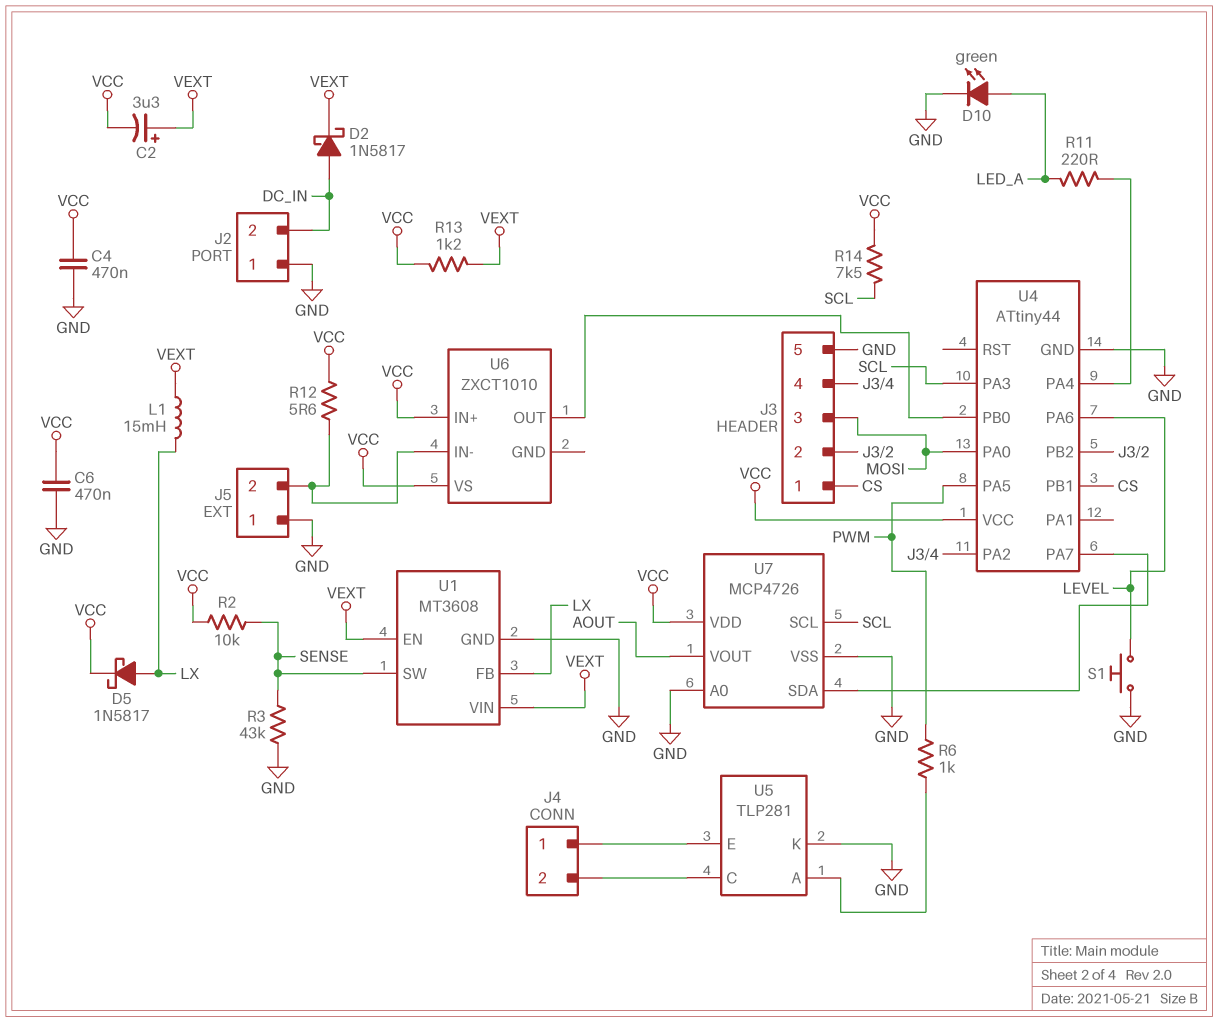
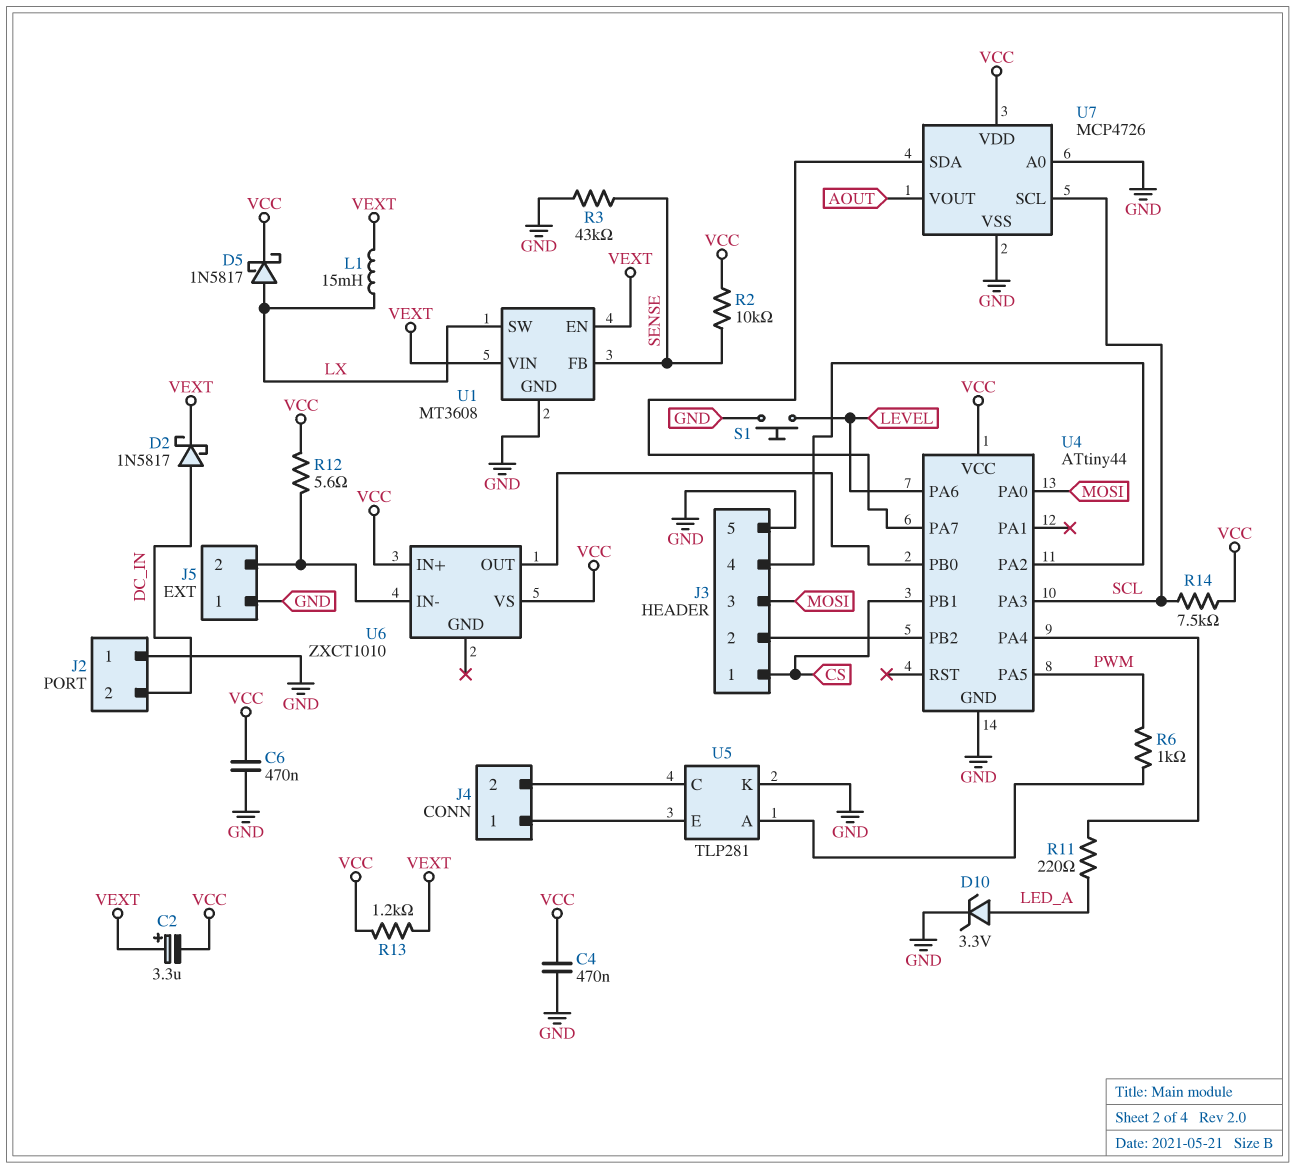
D10: LED green (A LED_A, K GND) -> zener 3.3V (A LED_A, K GND)
U1 pin FB: LX -> SENSE
U1 pin SW: SENSE -> LX

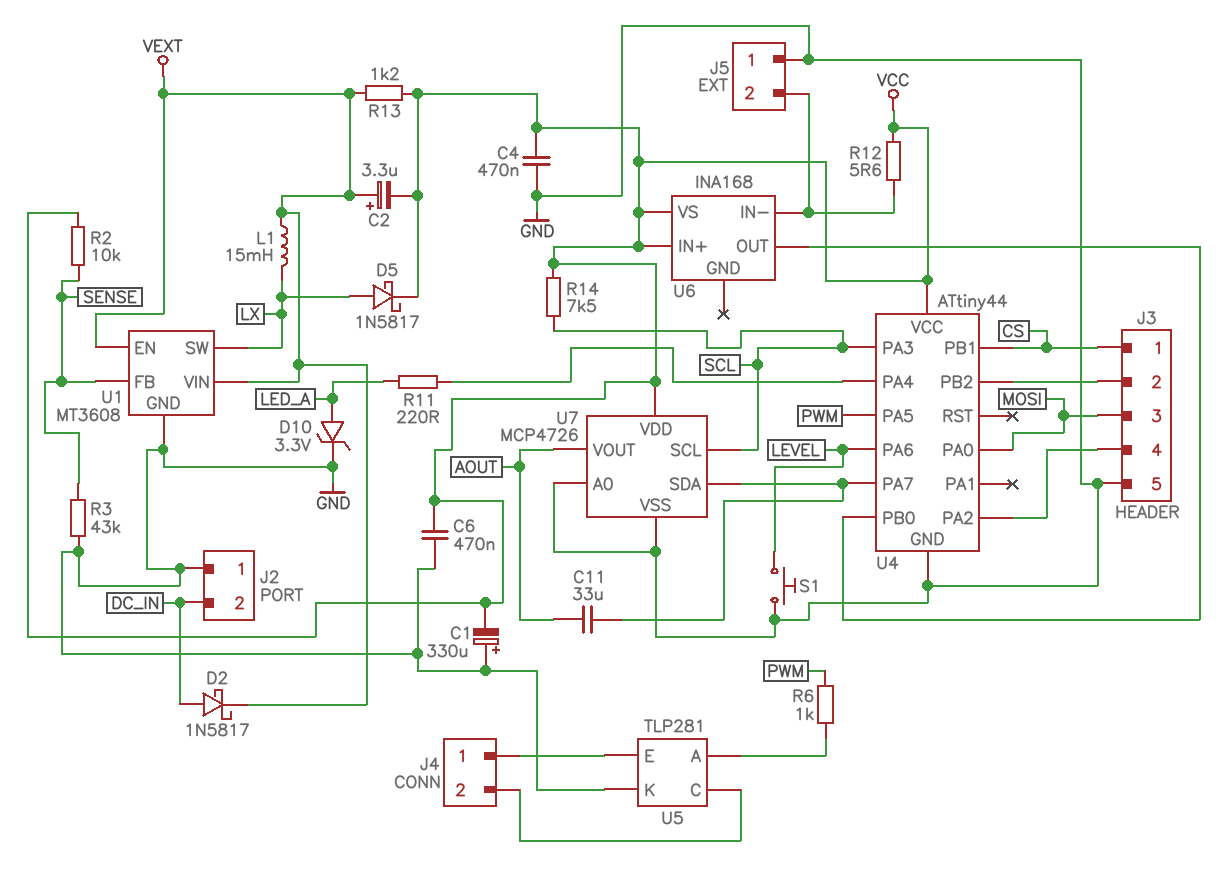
C1: none -> 330uF (plus GND, minus VCC)
C11: none -> 33uF (AOUT, U4/PA7)
U6: ZXCT1010 -> INA168

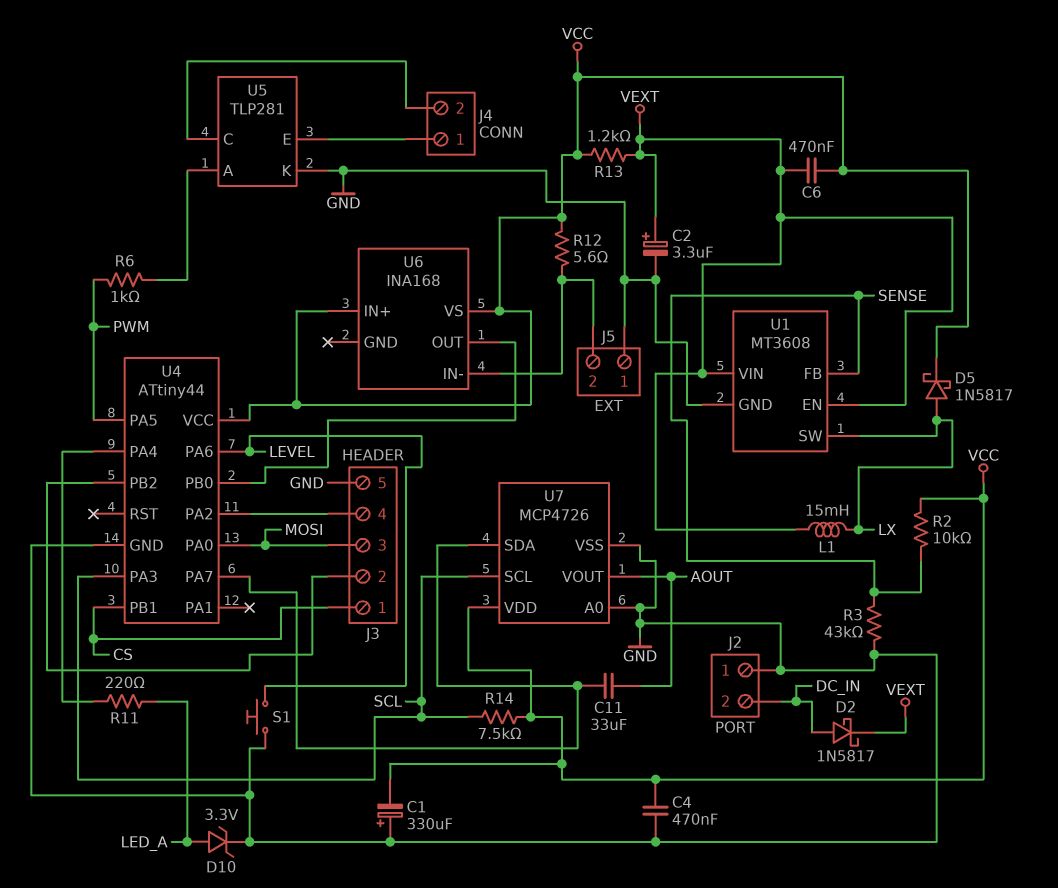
C2: 3.3uF (plus VEXT, minus VCC) -> 3.3uF (plus VEXT, minus GND)
C6: 470nF (GND, VCC) -> 470nF (VCC, VEXT)

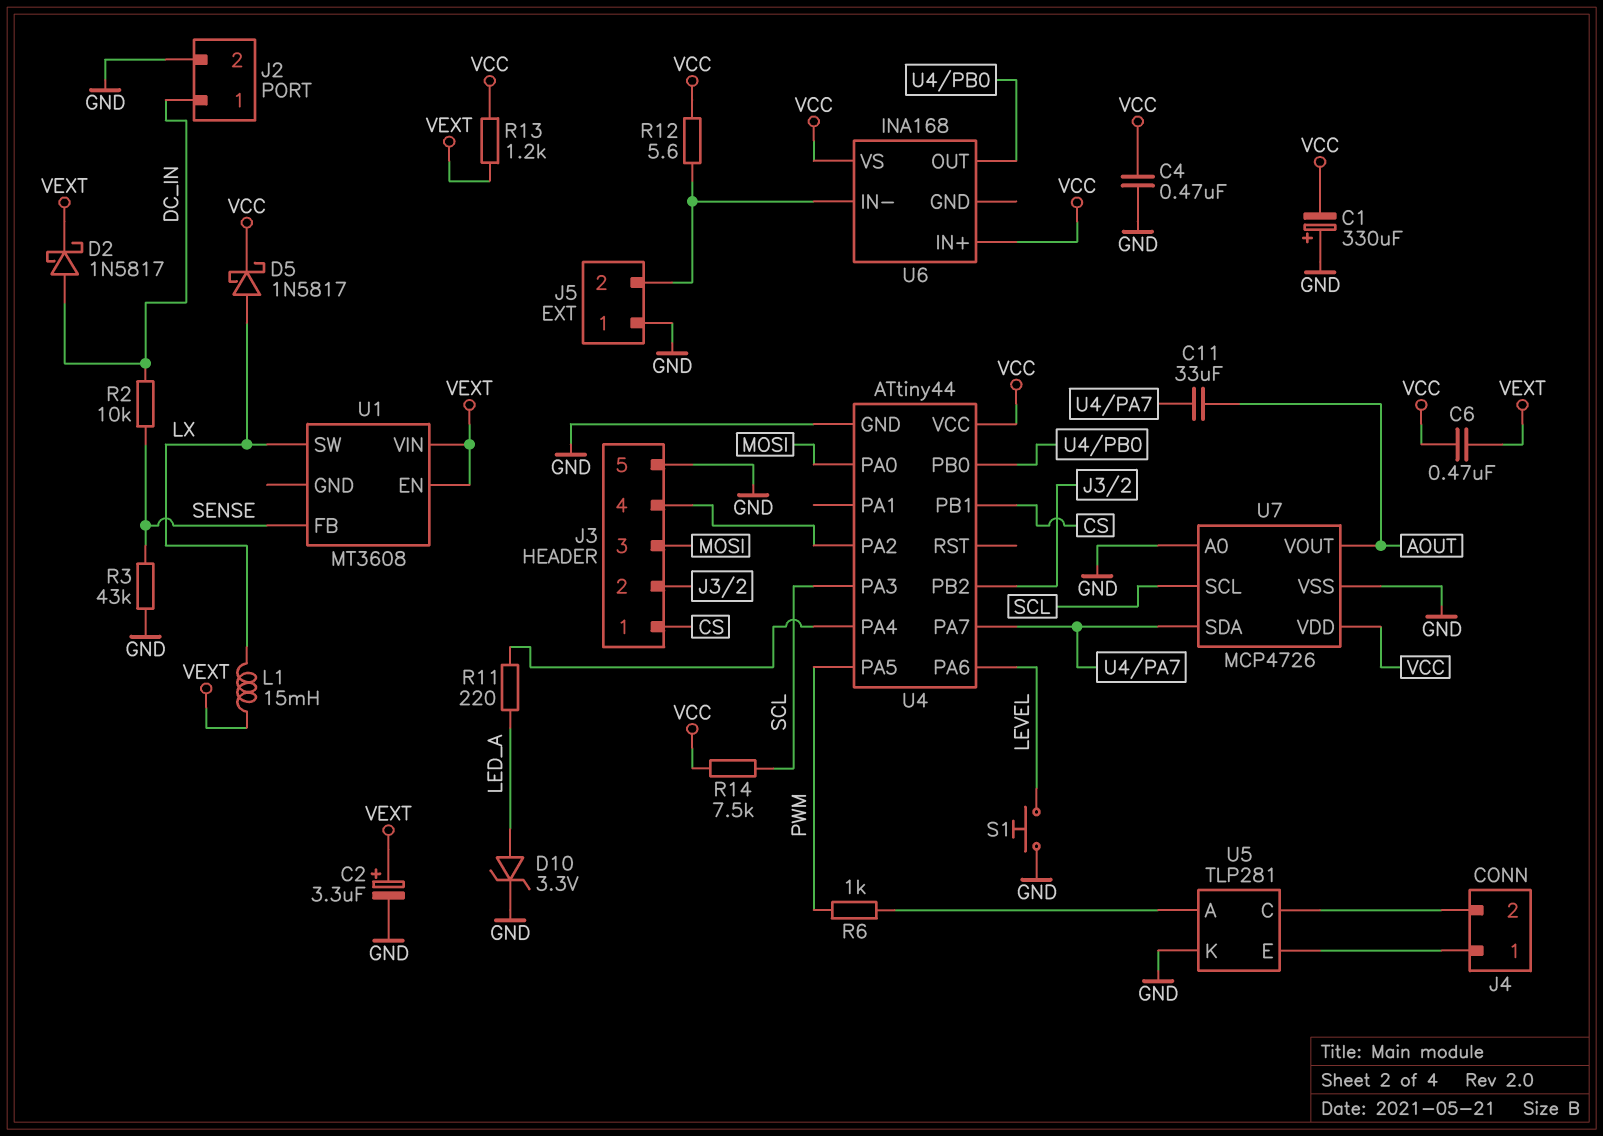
J2 pin 1: GND -> DC_IN
J2 pin 2: DC_IN -> GND
R2: 10k (SENSE, VCC) -> 10k (DC_IN, SENSE)
U1 pin GND: GND -> none

